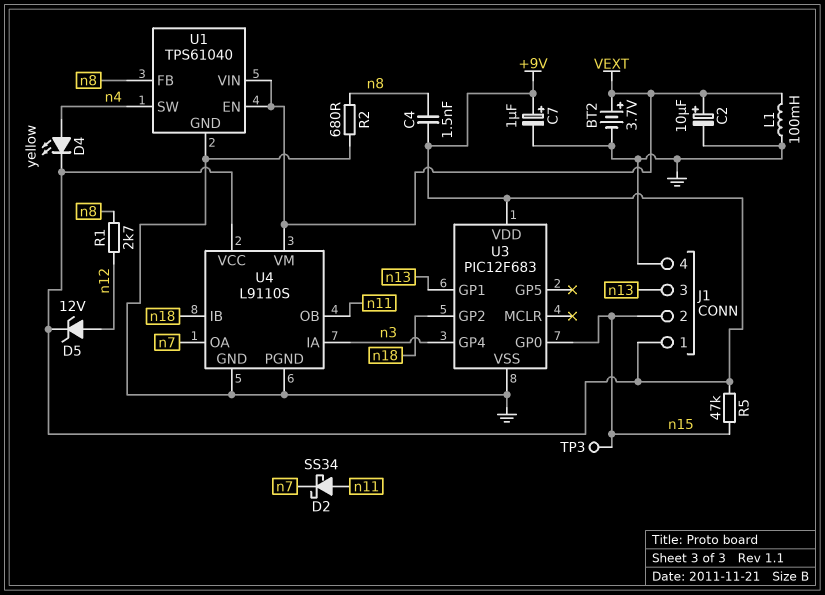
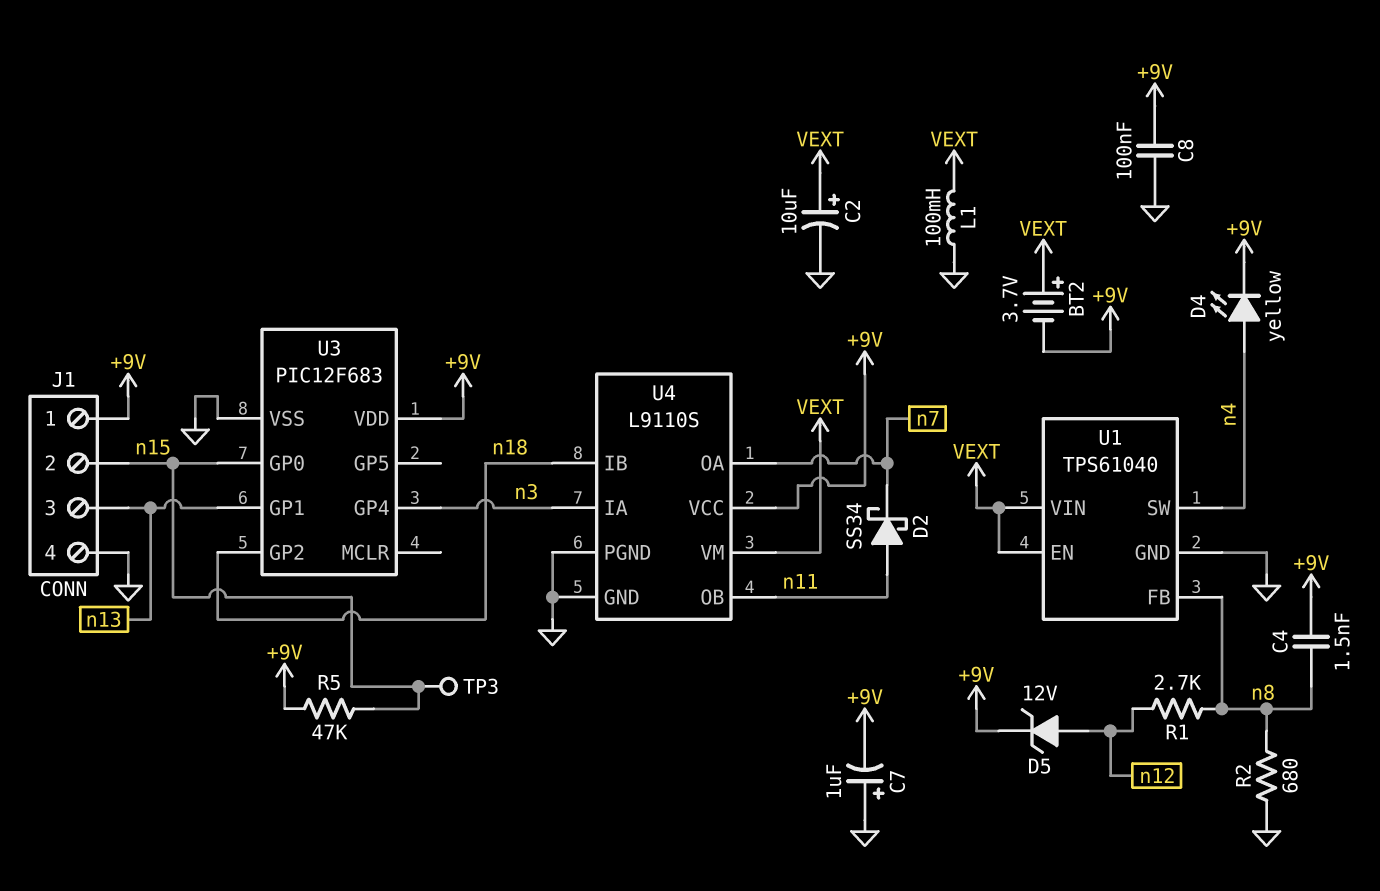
BT2: 3.7V (plus VEXT, minus GND) -> 3.7V (plus VEXT, minus +9V)
C7: 1uF (plus +9V, minus GND) -> 1uF (plus GND, minus +9V)
C8: none -> 100nF (+9V, GND)

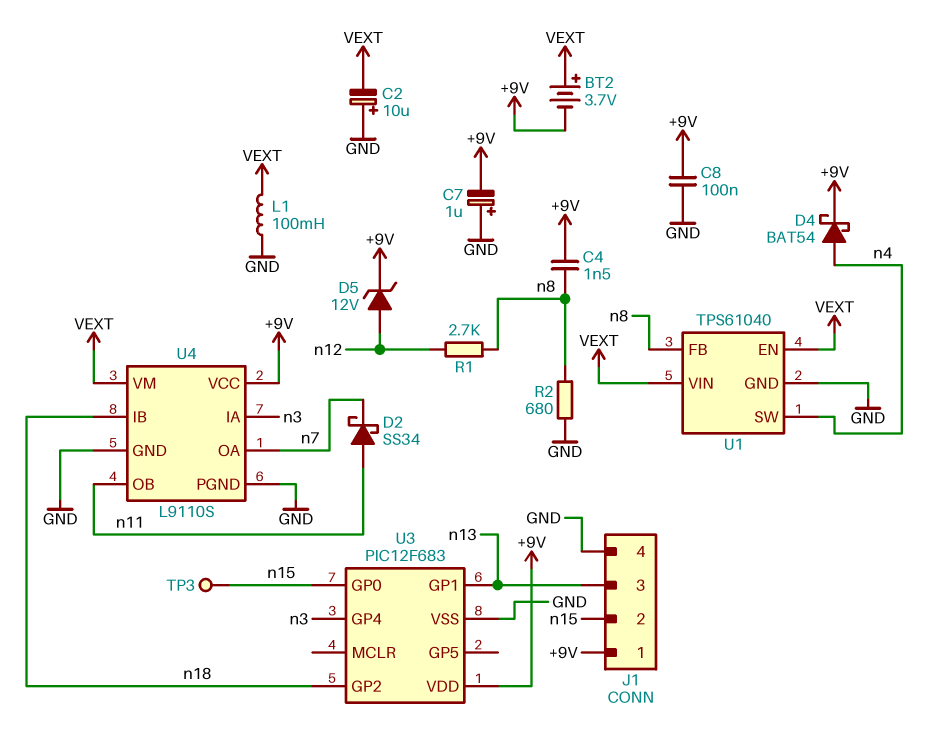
C2: 10uF (plus VEXT, minus GND) -> 10uF (plus GND, minus VEXT)
D4: LED yellow (A n4, K +9V) -> schottky BAT54 (A n4, K +9V)
R5: 47k (+9V, n15) -> none

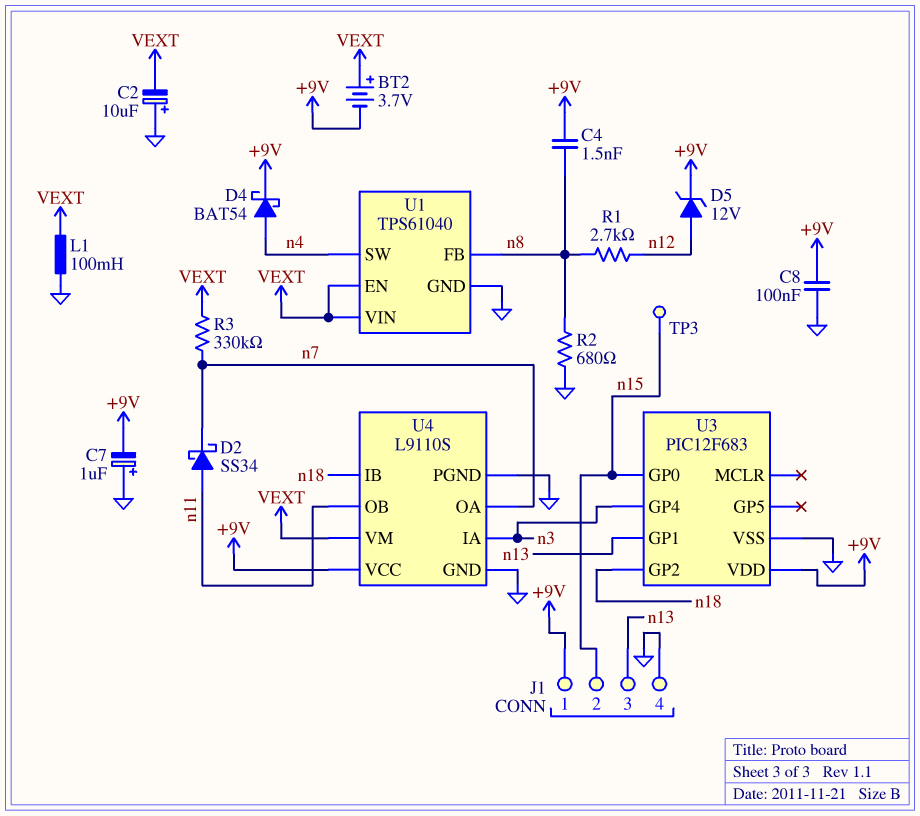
R3: none -> 330k (VEXT, n7)

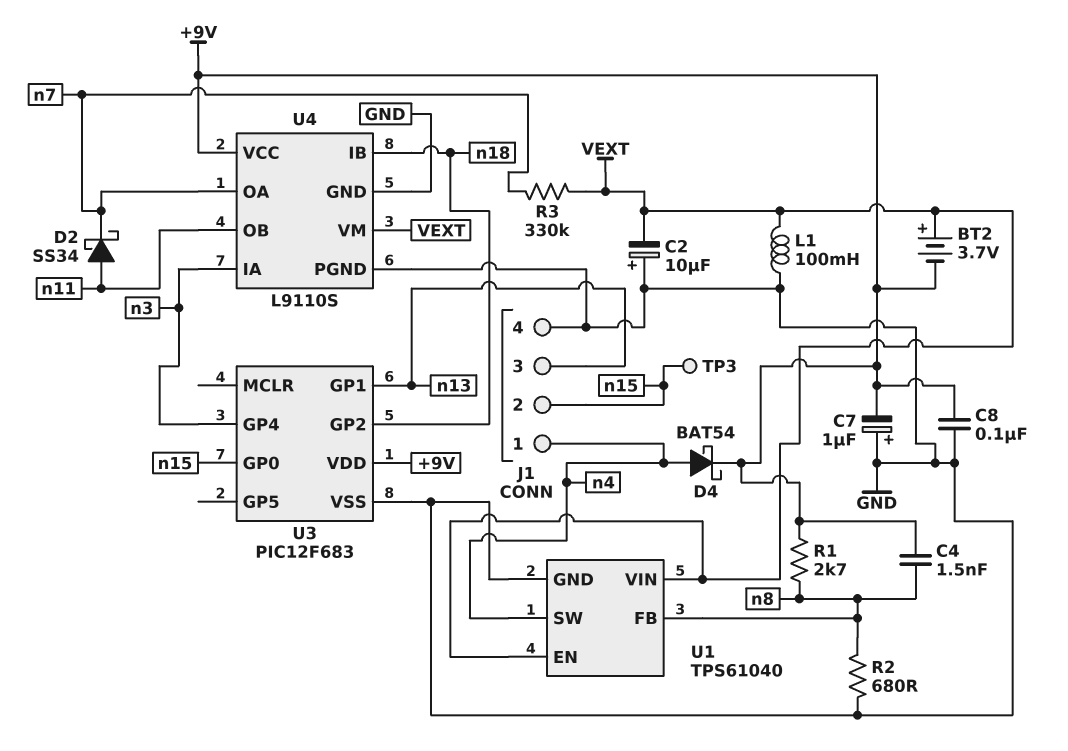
D5: zener 12V (A n12, K +9V) -> none
J1 pin 1: +9V -> n4
R1: 2.7k (n8, n12) -> 2.7k (+9V, n8)

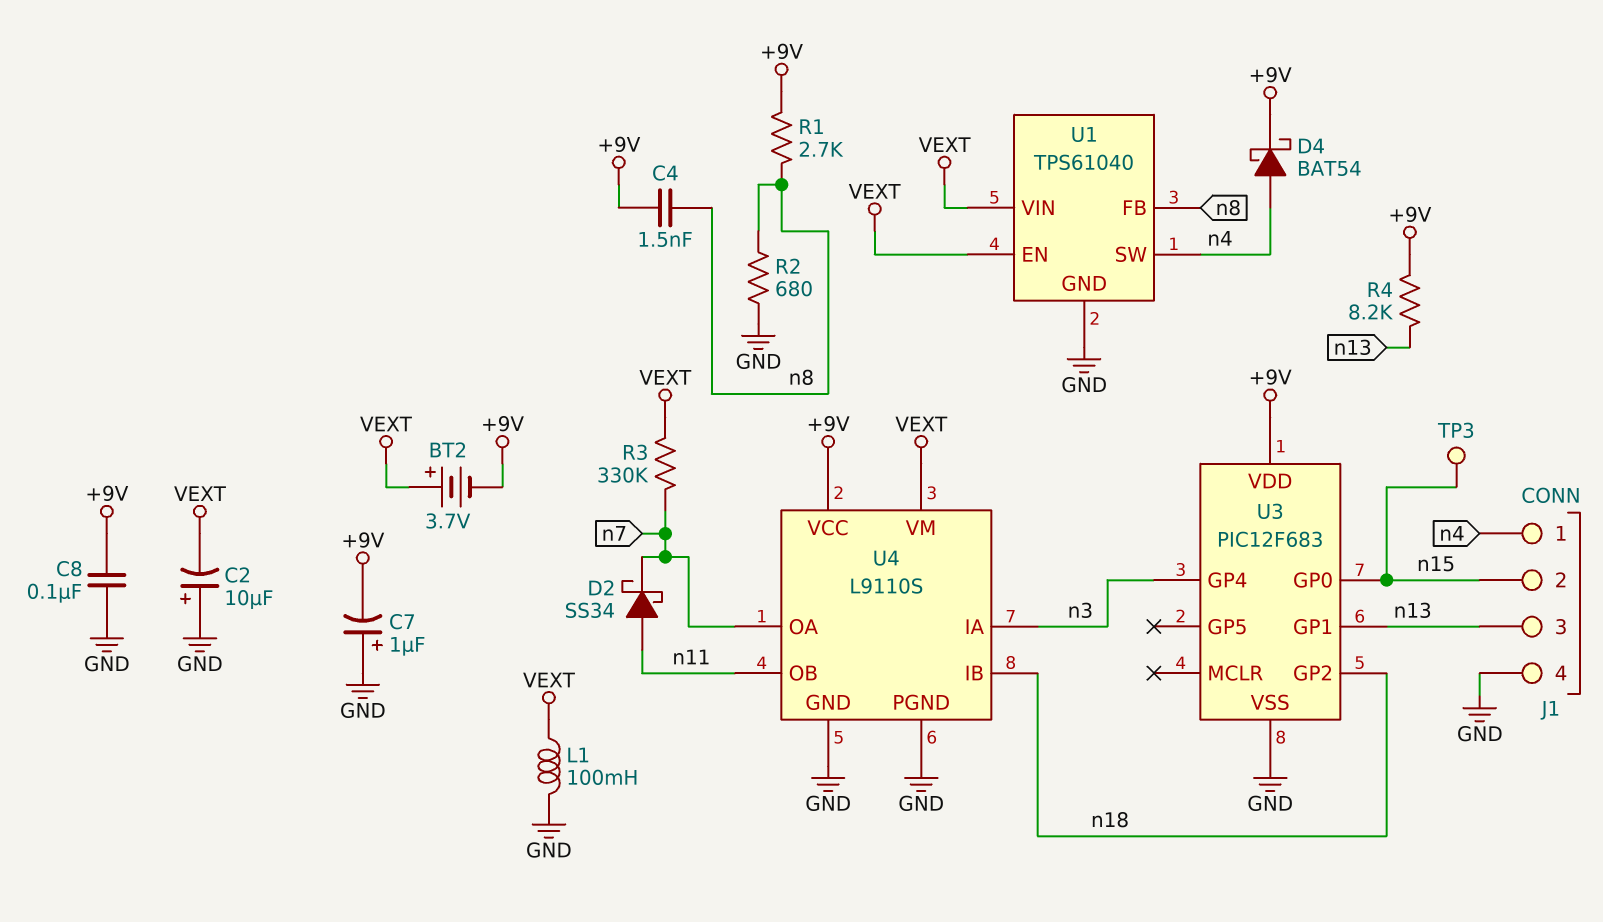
R4: none -> 8.2k (+9V, n13)

